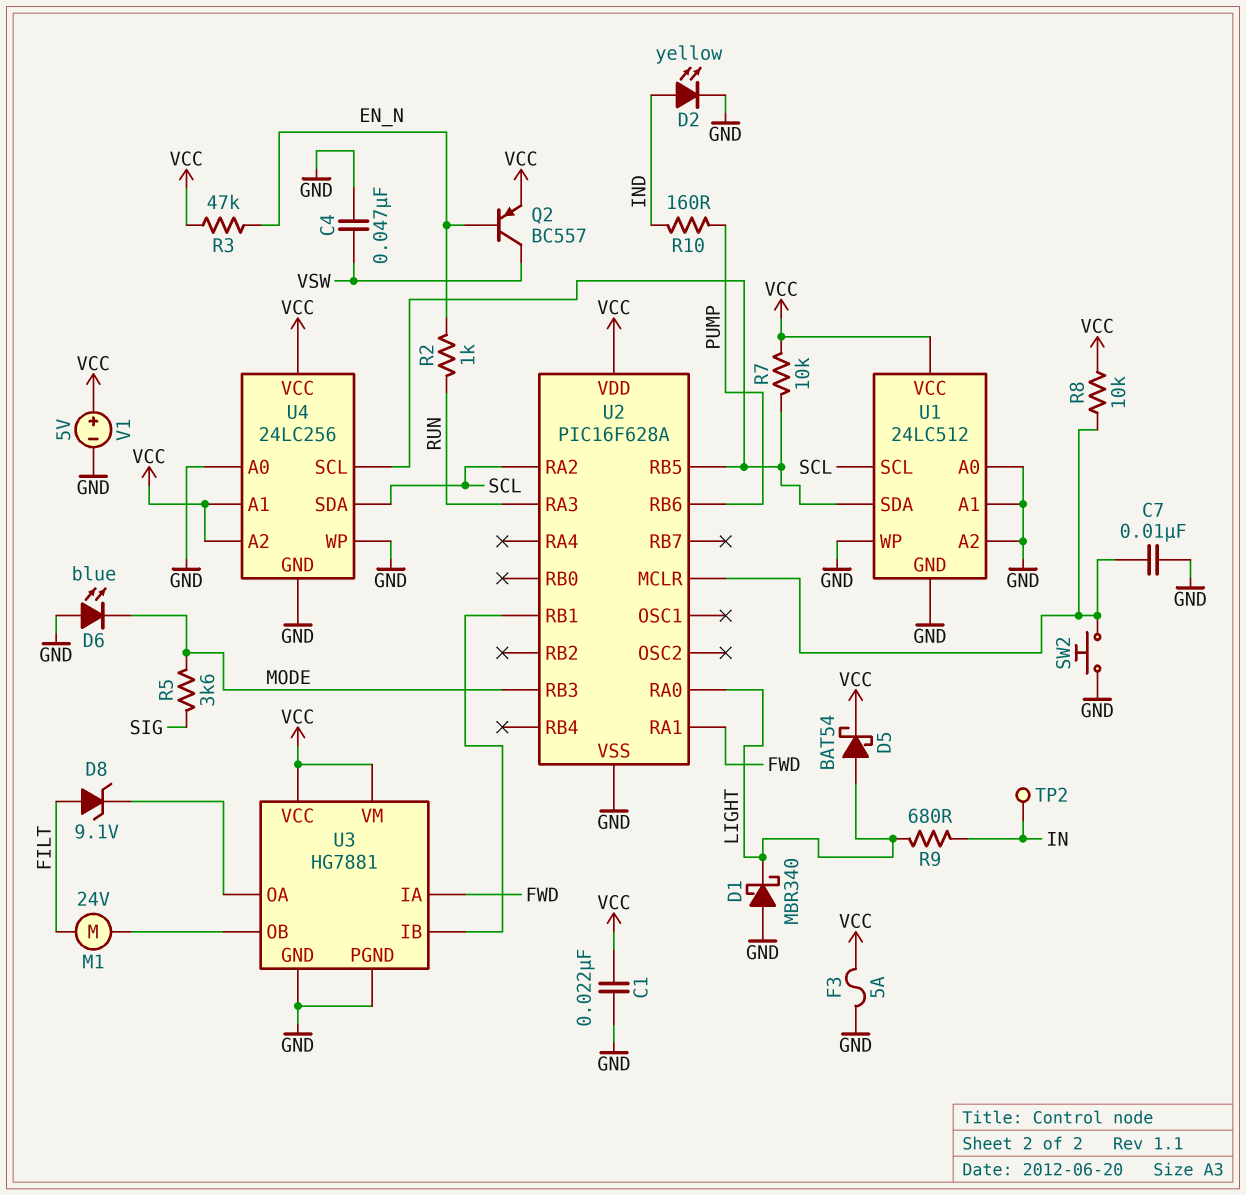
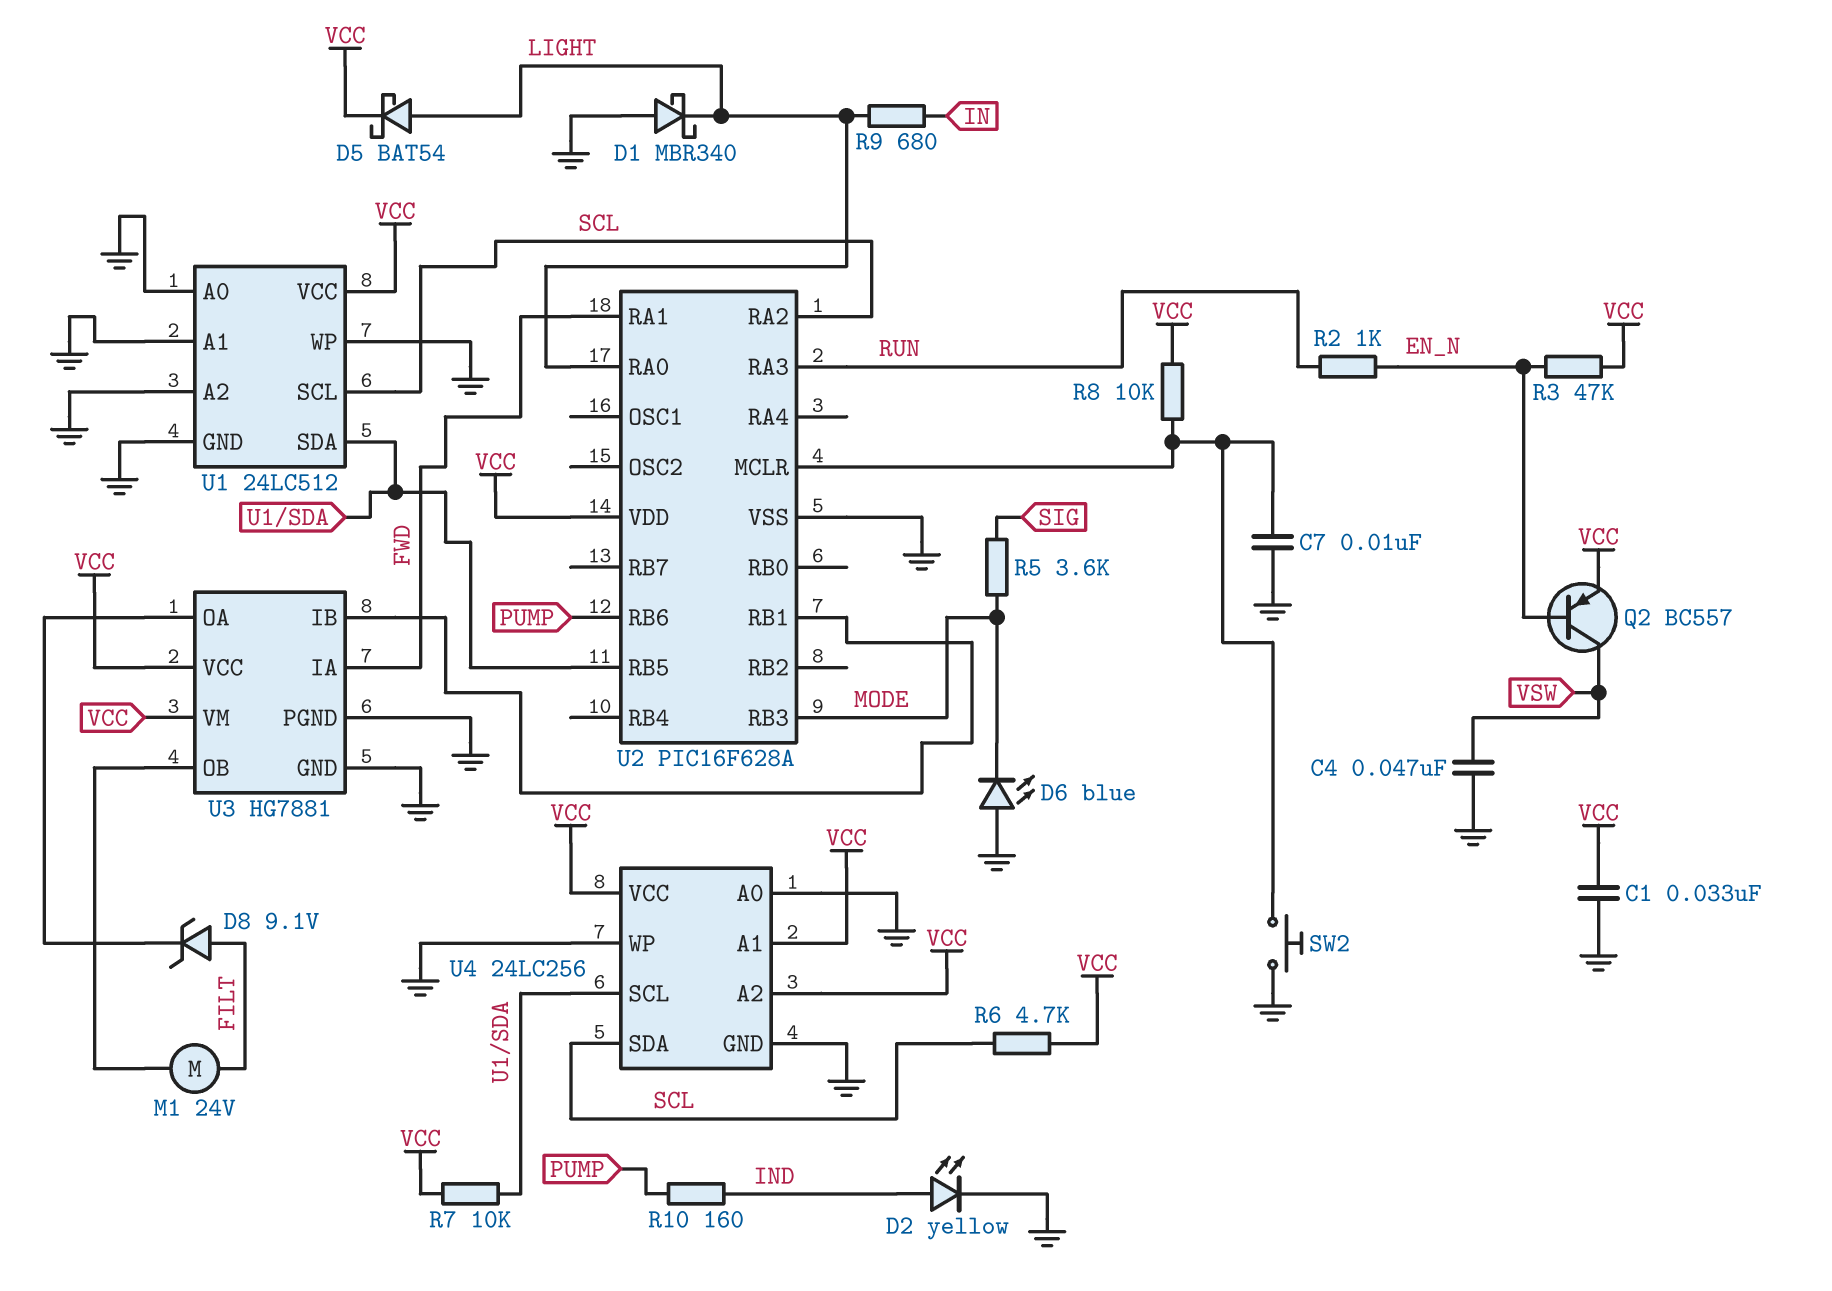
C1: 22nF (GND, VCC) -> 33nF (GND, VCC)
F3: 5A (GND, VCC) -> none
R6: none -> 4.7k (SCL, VCC)
TP2: test point (IN) -> none
V1: 5V (plus VCC, minus GND) -> none

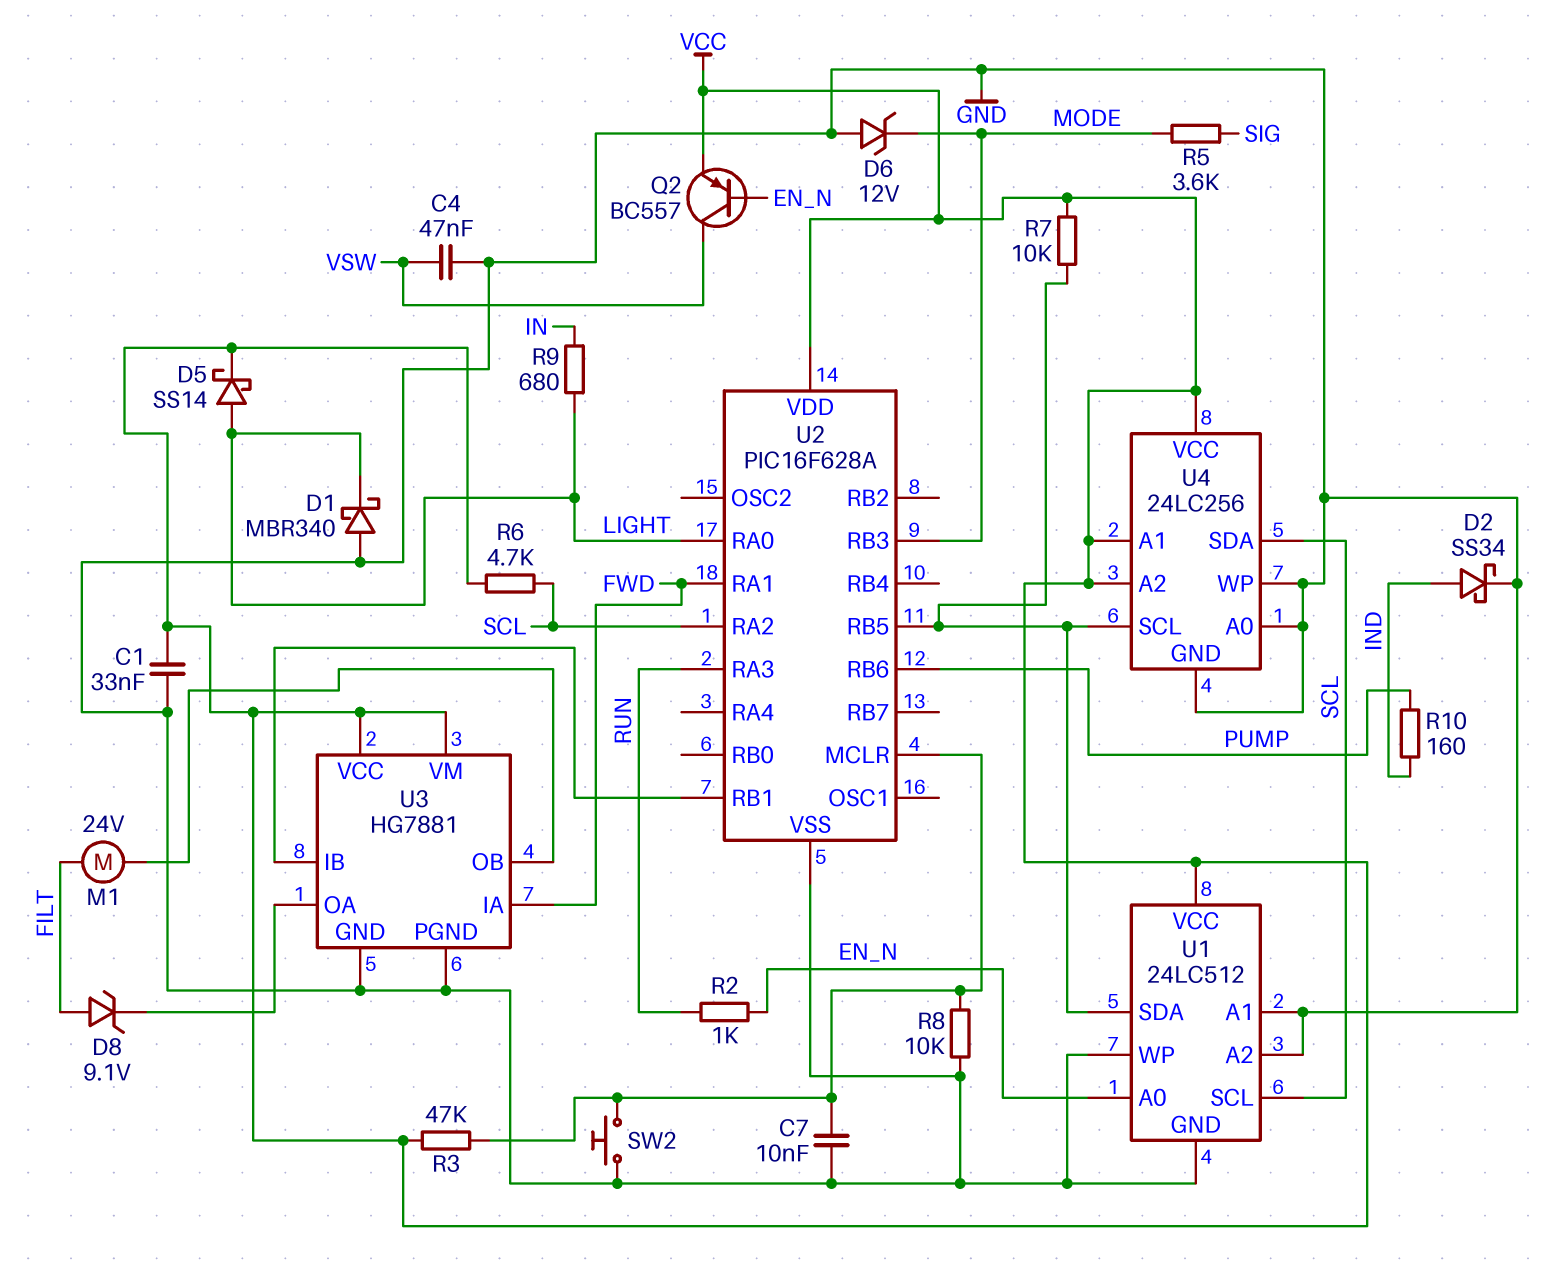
D2: LED yellow (A IND, K GND) -> schottky SS34 (A IND, K GND)
D5: schottky BAT54 (A LIGHT, K VCC) -> schottky SS14 (A LIGHT, K VCC)
D6: LED blue (A GND, K MODE) -> zener 12V (A GND, K MODE)
R3: 47k (EN_N, VCC) -> 47k (U2/MCLR, VCC)
R8: 10k (U2/MCLR, VCC) -> 10k (GND, U2/MCLR)
U1 pin A0: GND -> EN_N

